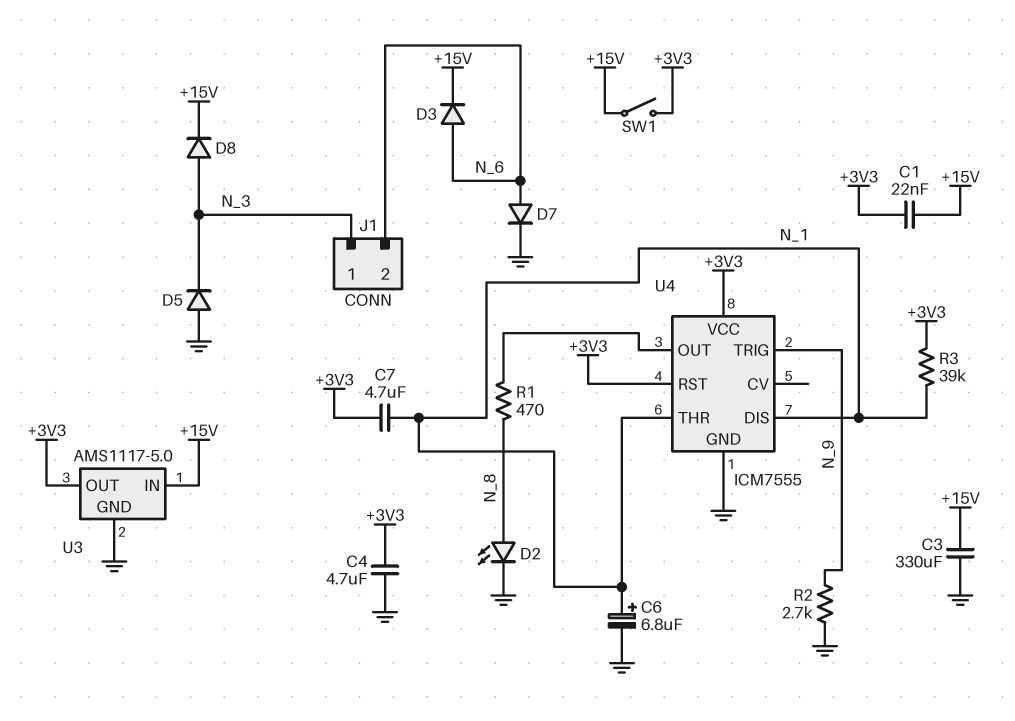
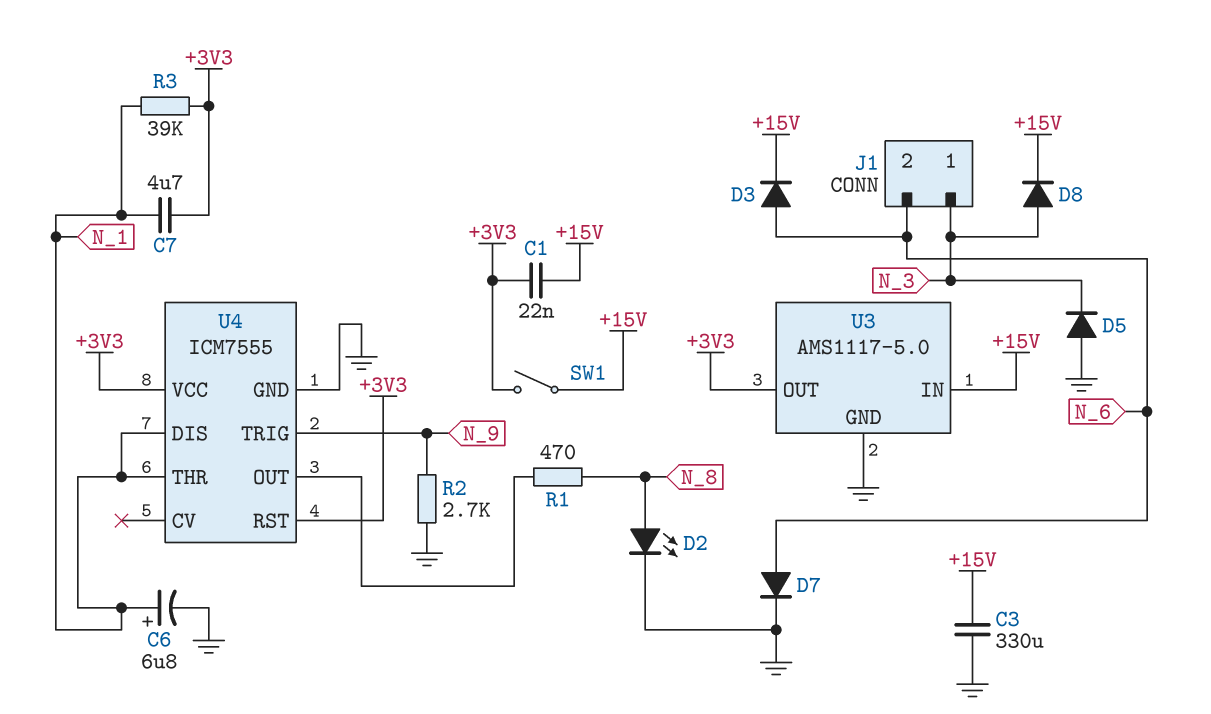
C4: 4.7uF (+3V3, GND) -> none

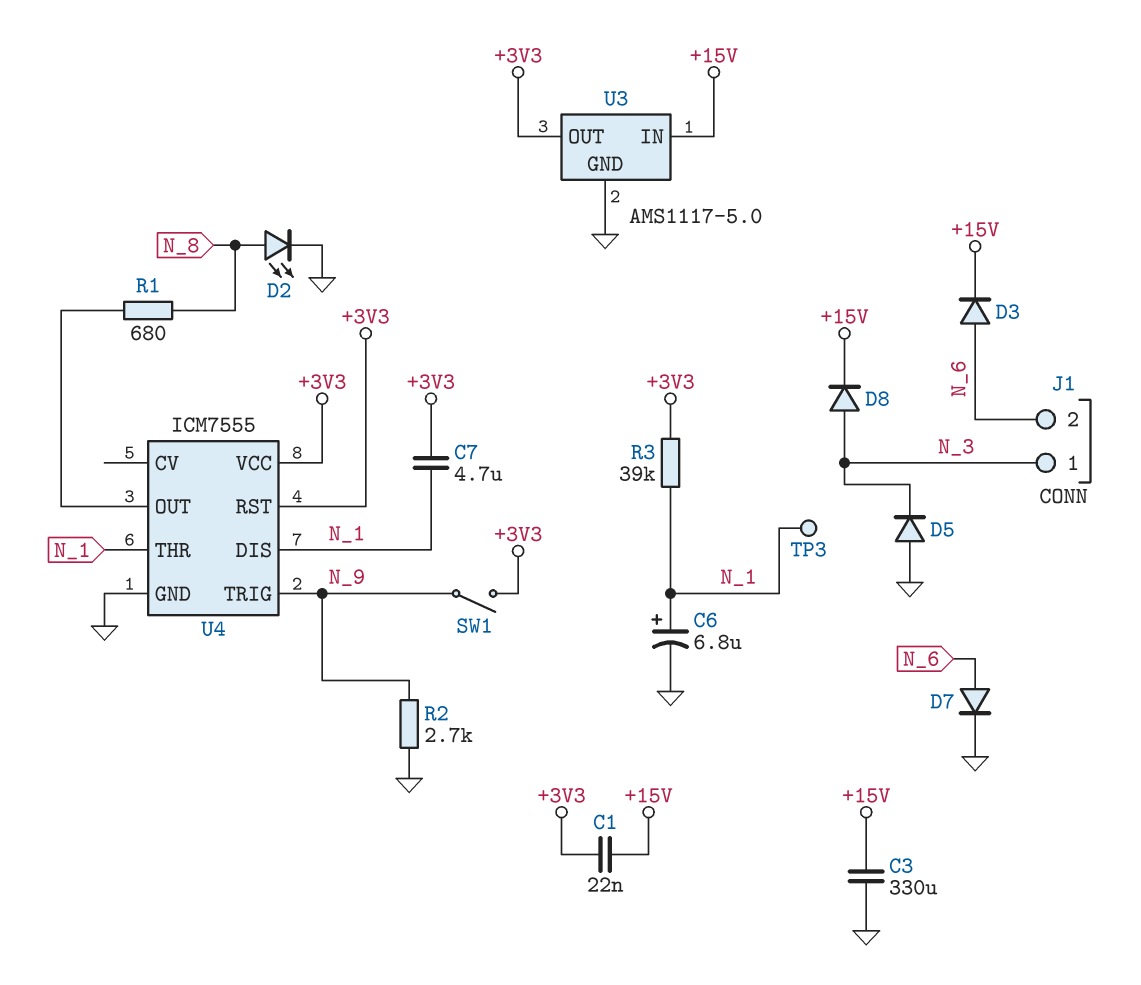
R1: 470 (N_8, U4/OUT) -> 680 (N_8, U4/OUT)
SW1: switch (+3V3, +15V) -> switch (+3V3, N_9)
TP3: none -> test point (N_1)

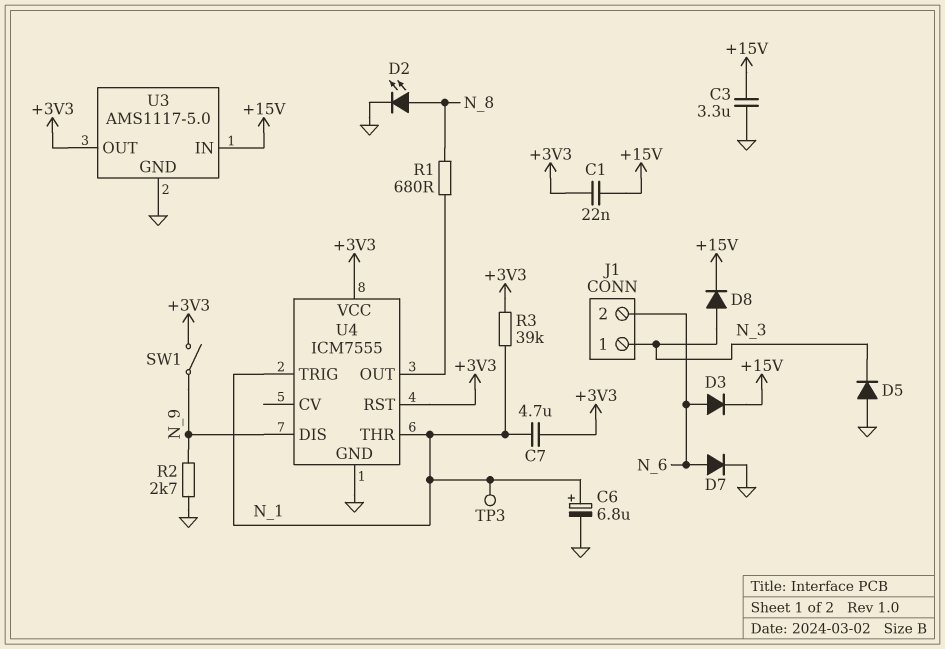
C3: 330uF (+15V, GND) -> 3.3uF (+15V, GND)
U4 pin DIS: N_1 -> N_9
U4 pin TRIG: N_9 -> N_1

